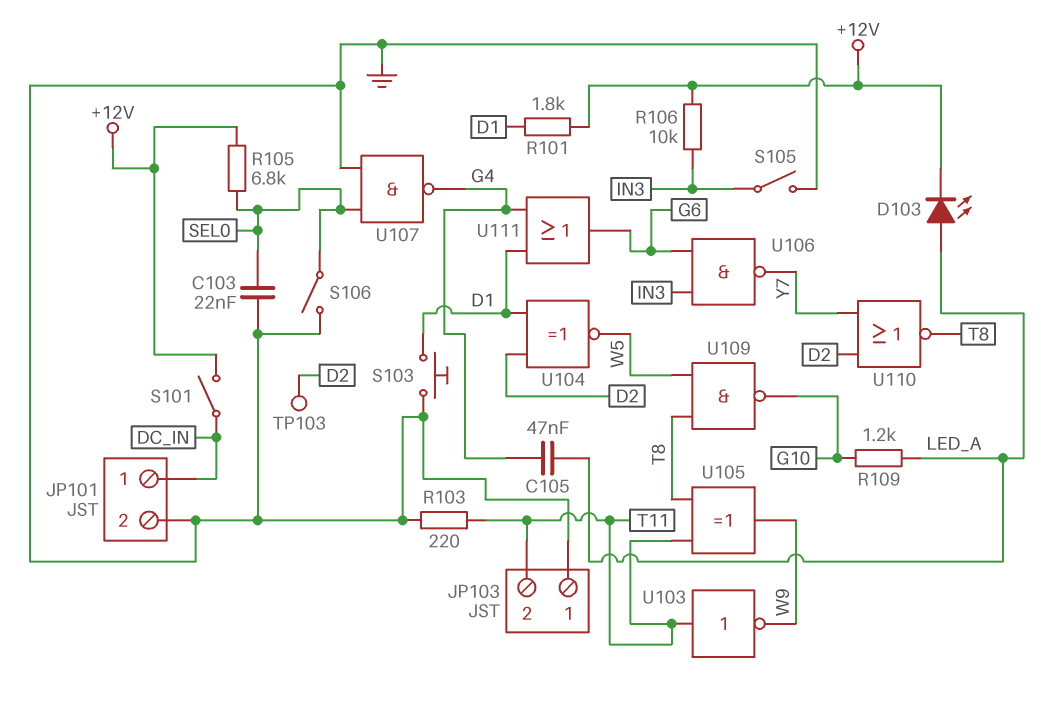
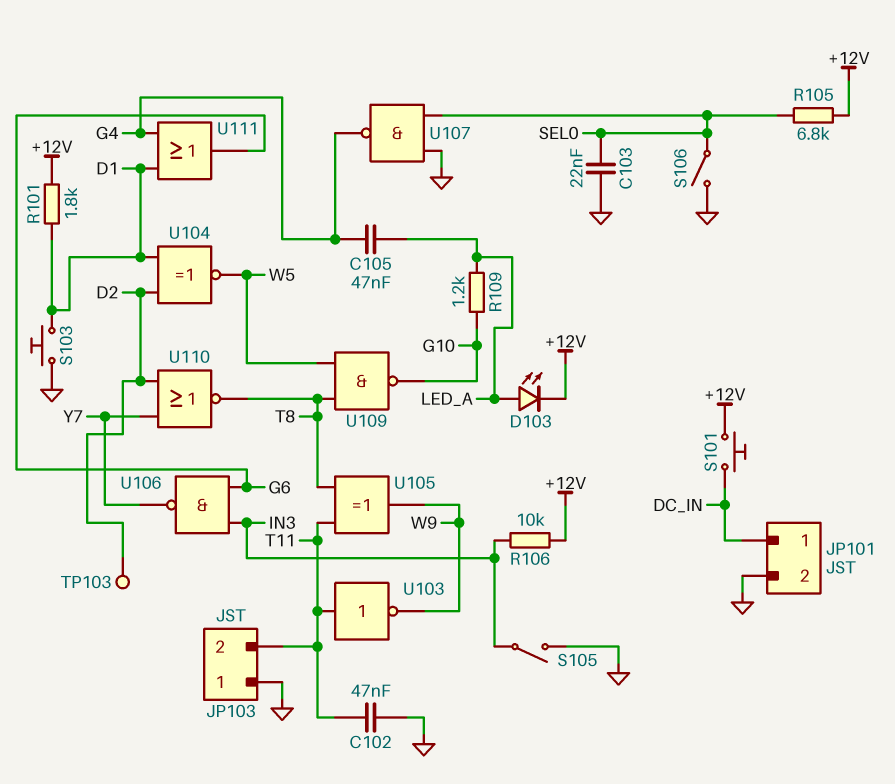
C102: none -> 47nF (GND, T11)
R103: 220 (GND, T11) -> none
S101: switch (+12V, DC_IN) -> button (+12V, DC_IN)

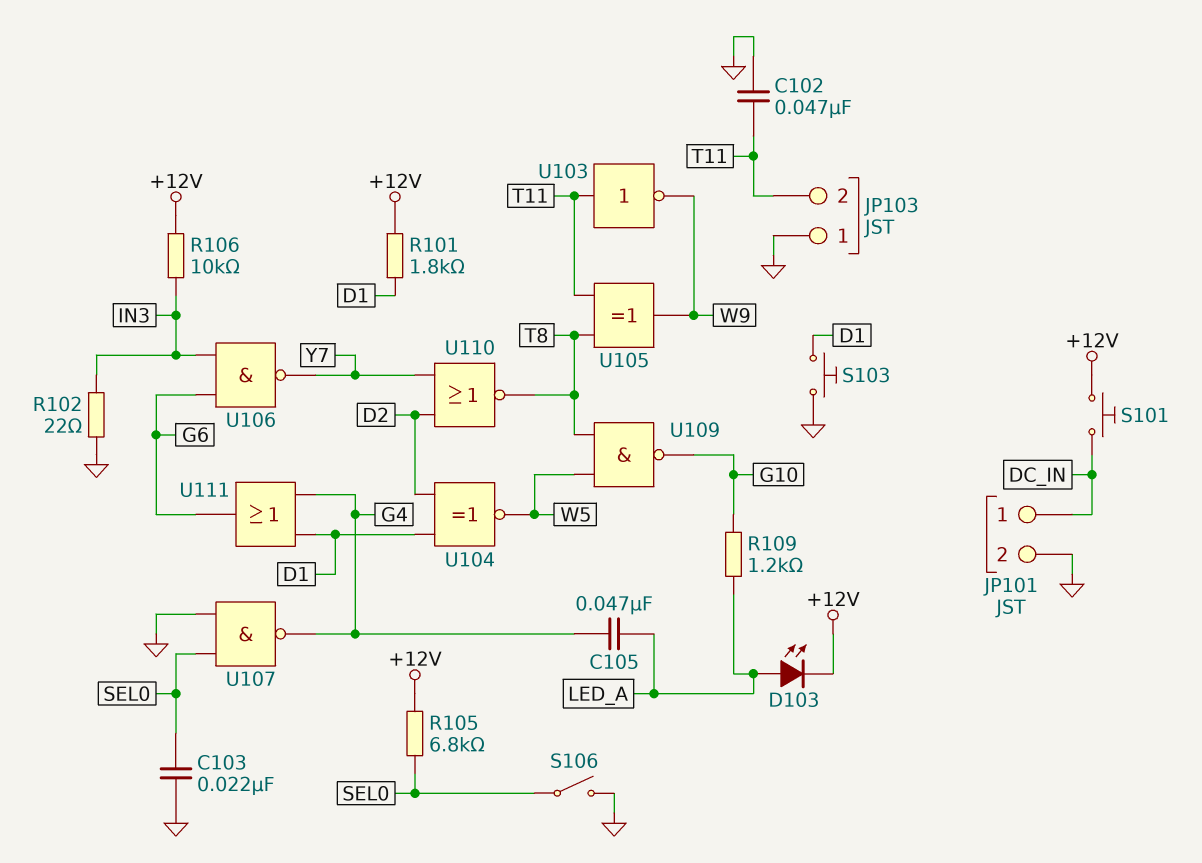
R102: none -> 22 (GND, IN3)
S105: switch (GND, IN3) -> none
TP103: test point (D2) -> none

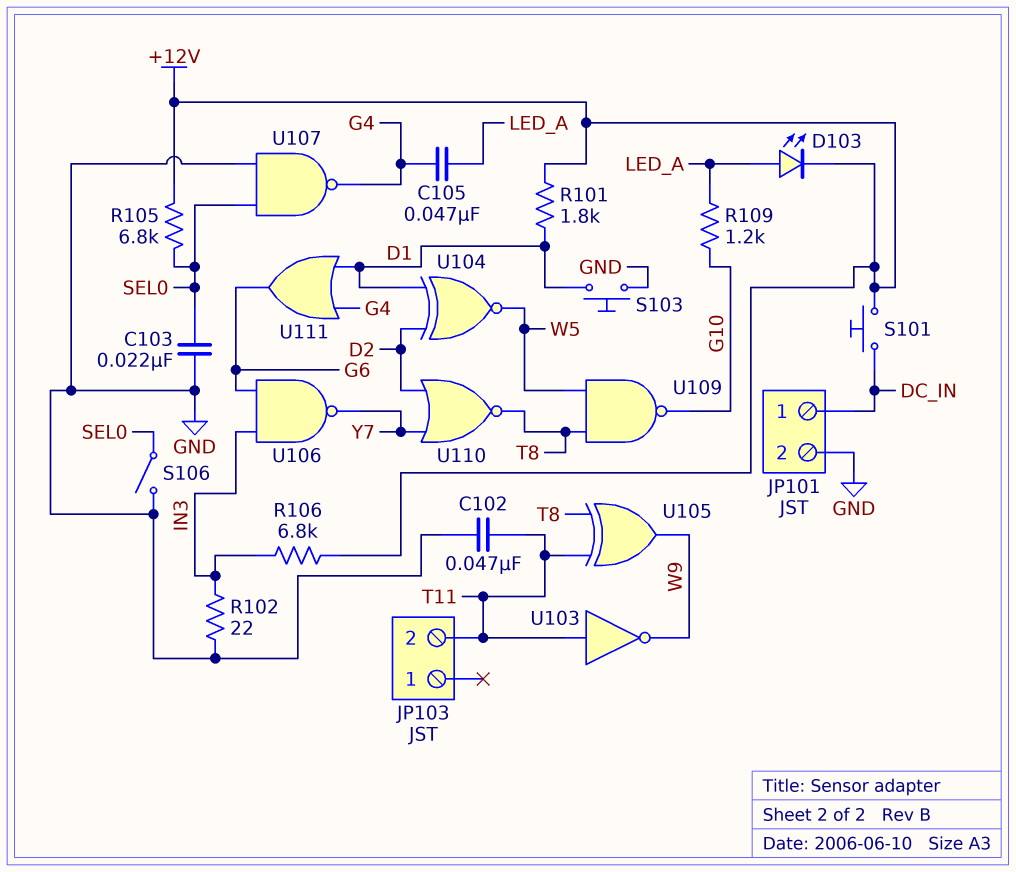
JP103 pin 1: GND -> none
R106: 10k (+12V, IN3) -> 6.8k (+12V, IN3)

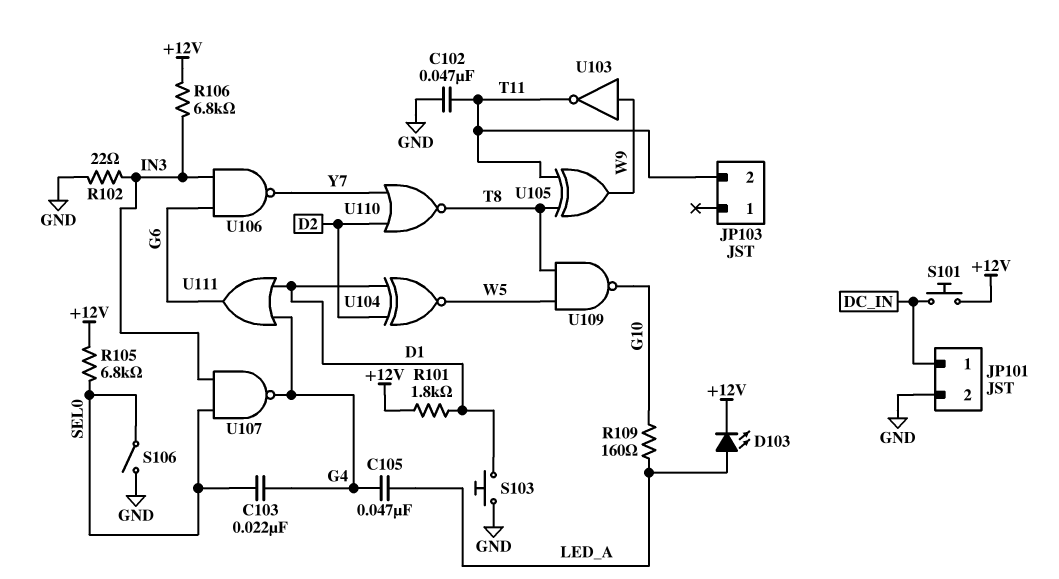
C103: 22nF (GND, SEL0) -> 22nF (G4, SEL0)
R109: 1.2k (G10, LED_A) -> 160 (G10, LED_A)
U103: NOT (in T11, out W9) -> NOT (in W9, out T11)
U107: NAND (in GND, in SEL0, out G4) -> NAND (in IN3, in SEL0, out G4)

